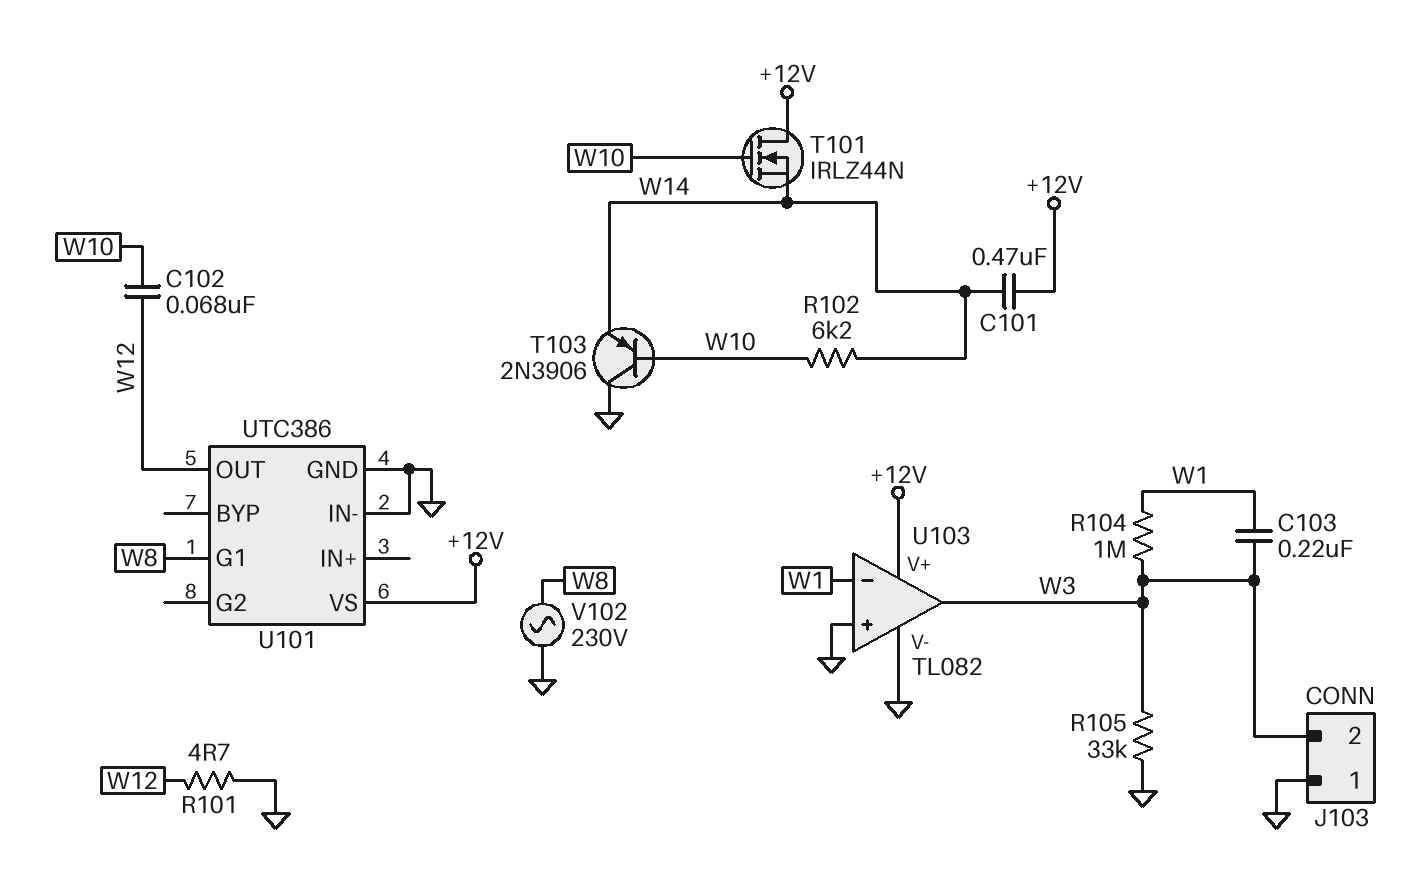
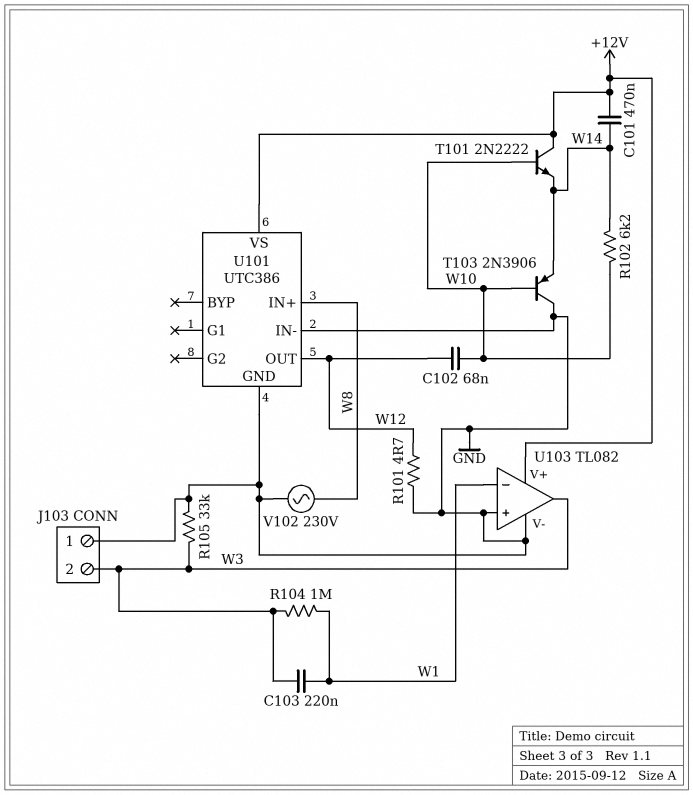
T101: NMOS IRLZ44N (G W10, D +12V, S W14) -> NPN 2N2222 (B W10, C +12V, E W14)
U101 pin G1: W8 -> none
U101 pin IN+: none -> W8

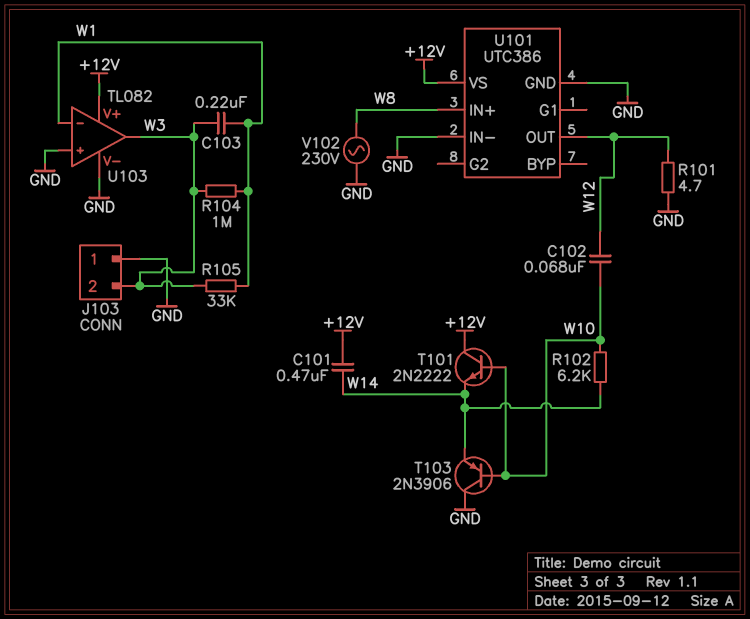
R105: 33k (GND, W3) -> 33k (W1, W3)

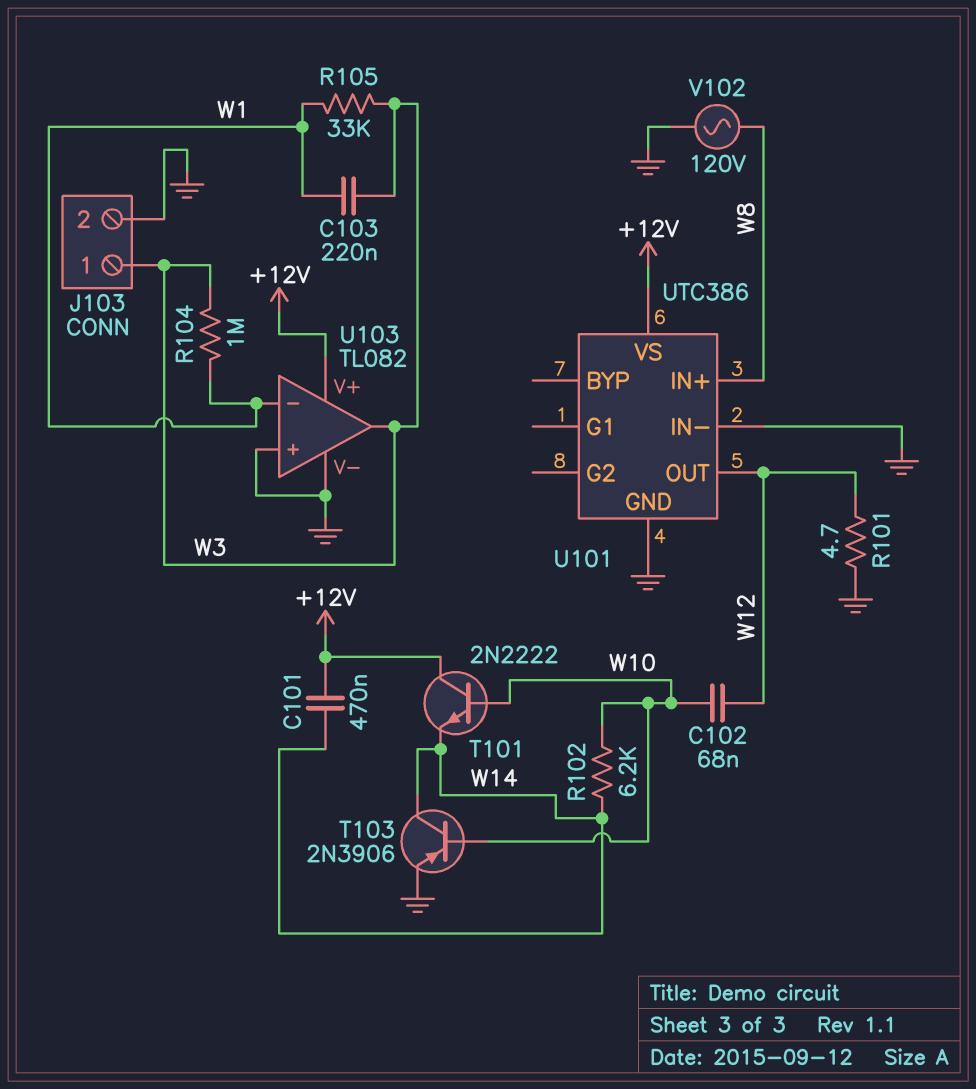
J103 pin 1: GND -> W3
J103 pin 2: W3 -> GND
T103: PNP 2N3906 (B W10, C GND, E W14) -> PNP 2N3906 (B W10, C W14, E GND)
V102: AC 230V (GND, W8) -> AC 120V (GND, W8)

